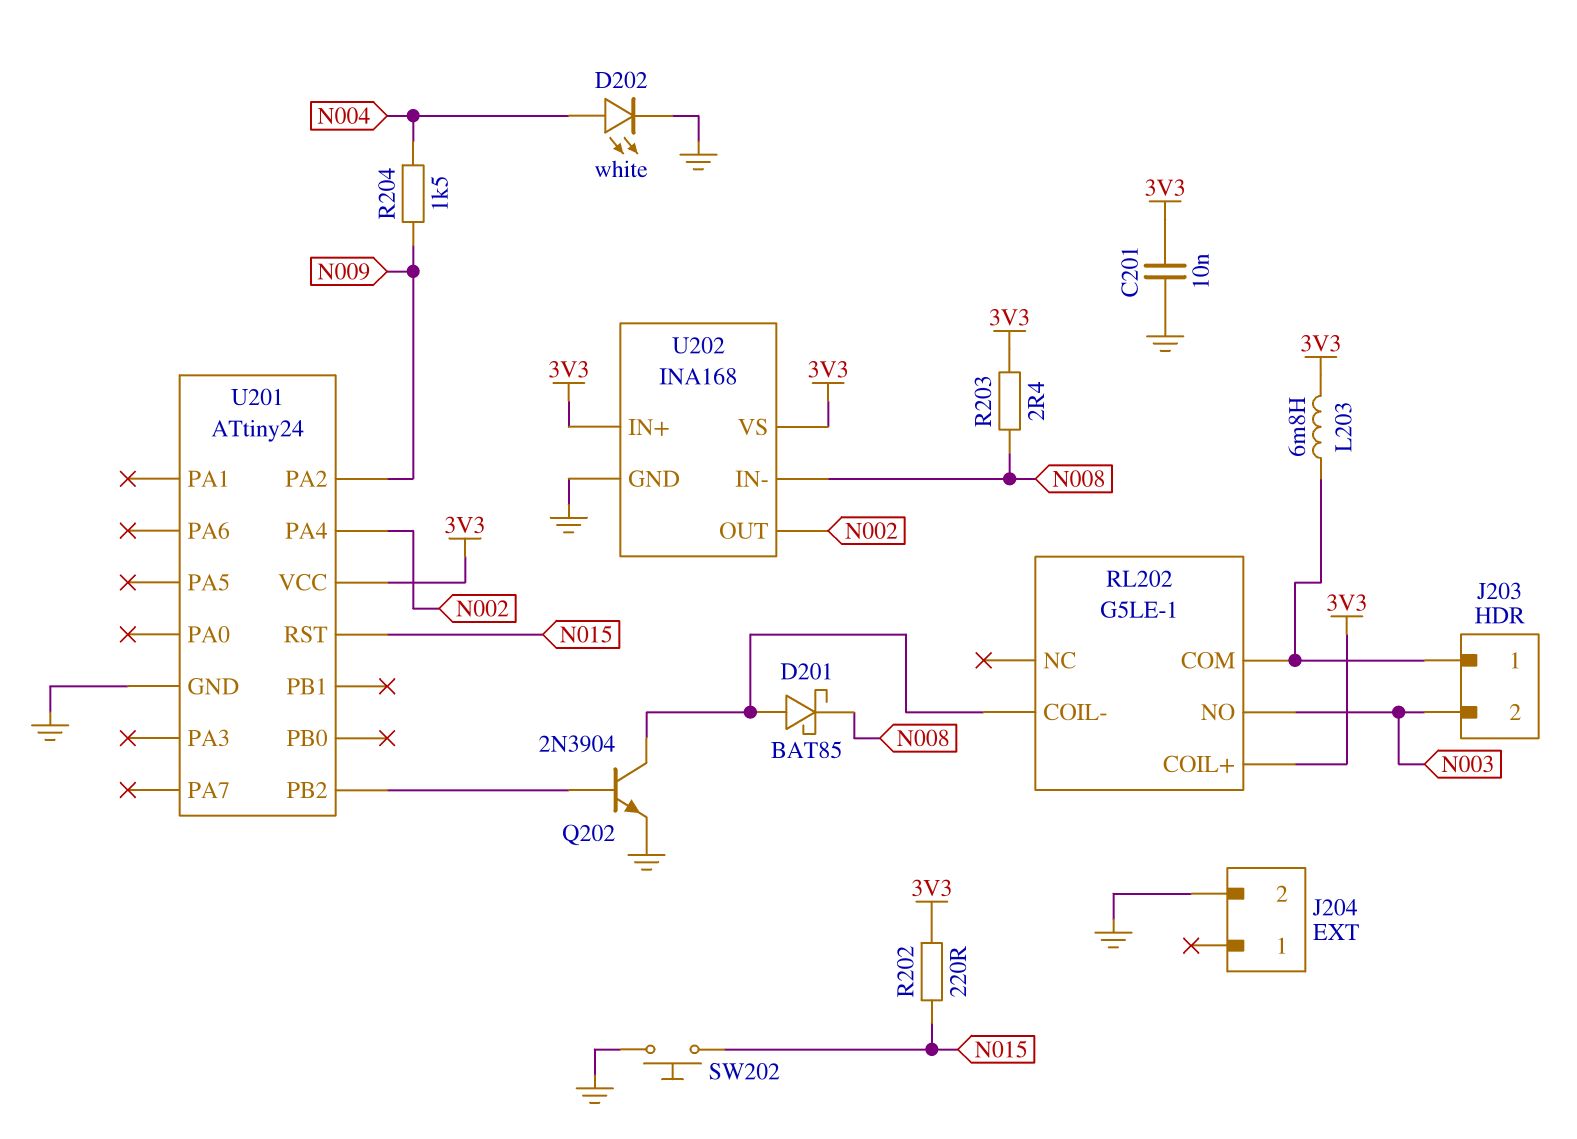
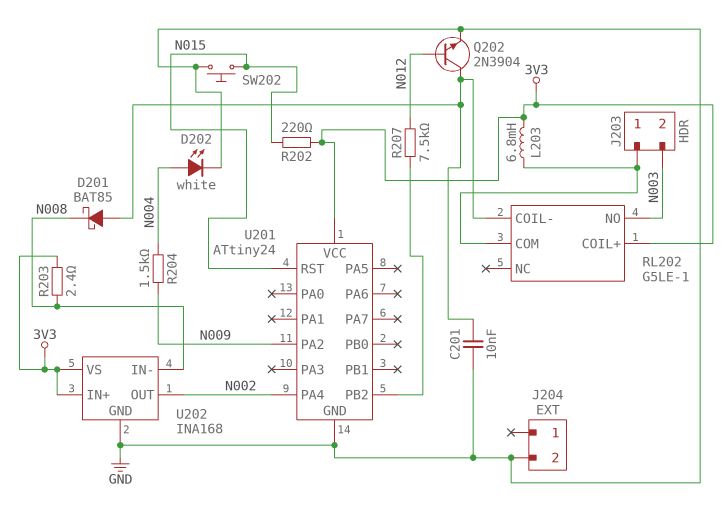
C201: 10nF (3V3, GND) -> 10nF (GND, RL202/COIL-)
Q202: NPN 2N3904 (B U201/PB2, C RL202/COIL-, E GND) -> NPN 2N3904 (B N012, C RL202/COIL-, E GND)
R207: none -> 7.5k (N012, U201/PB2)

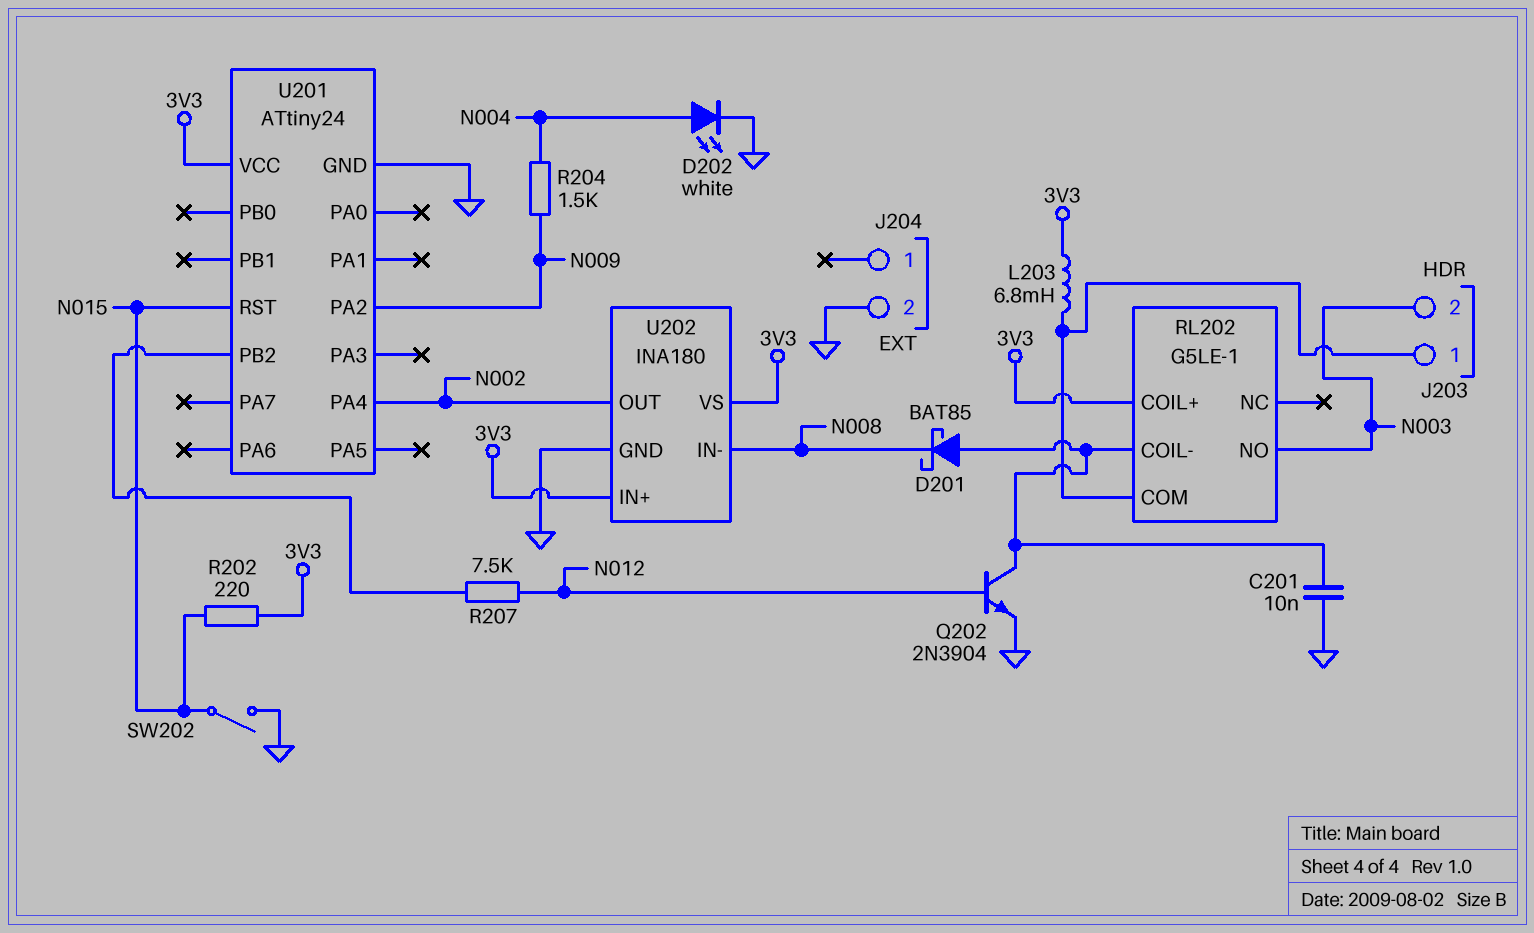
R203: 2.4 (3V3, N008) -> none
SW202: button (GND, N015) -> switch (GND, N015)
U202: INA168 -> INA180

